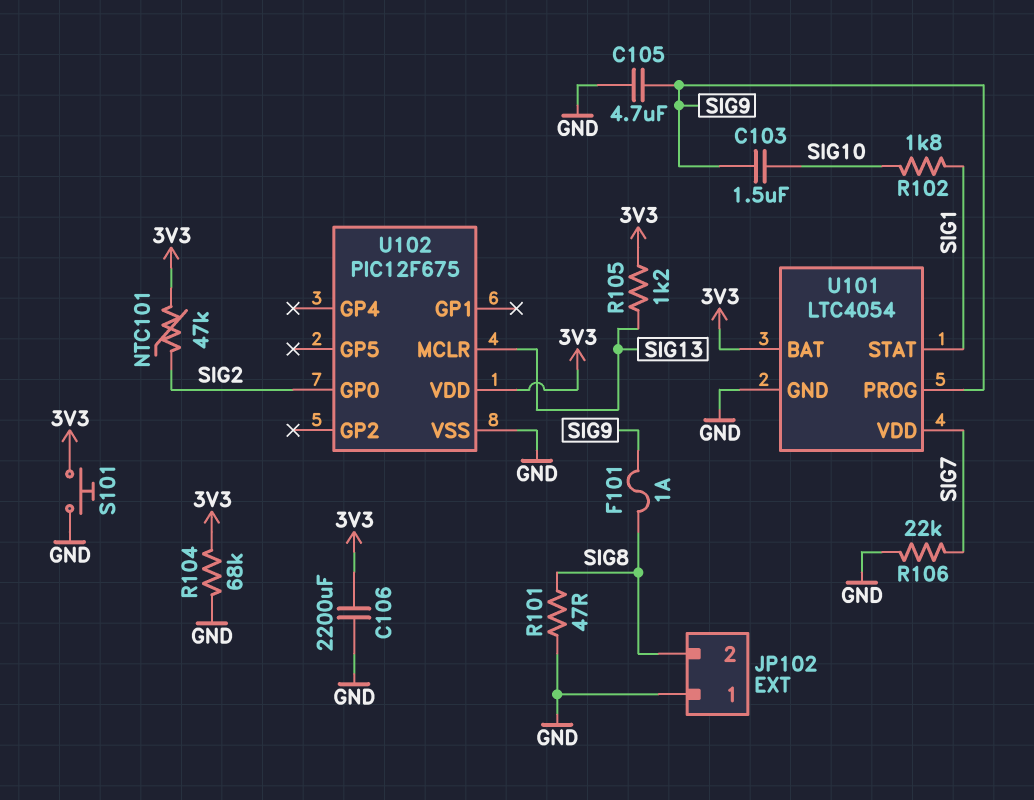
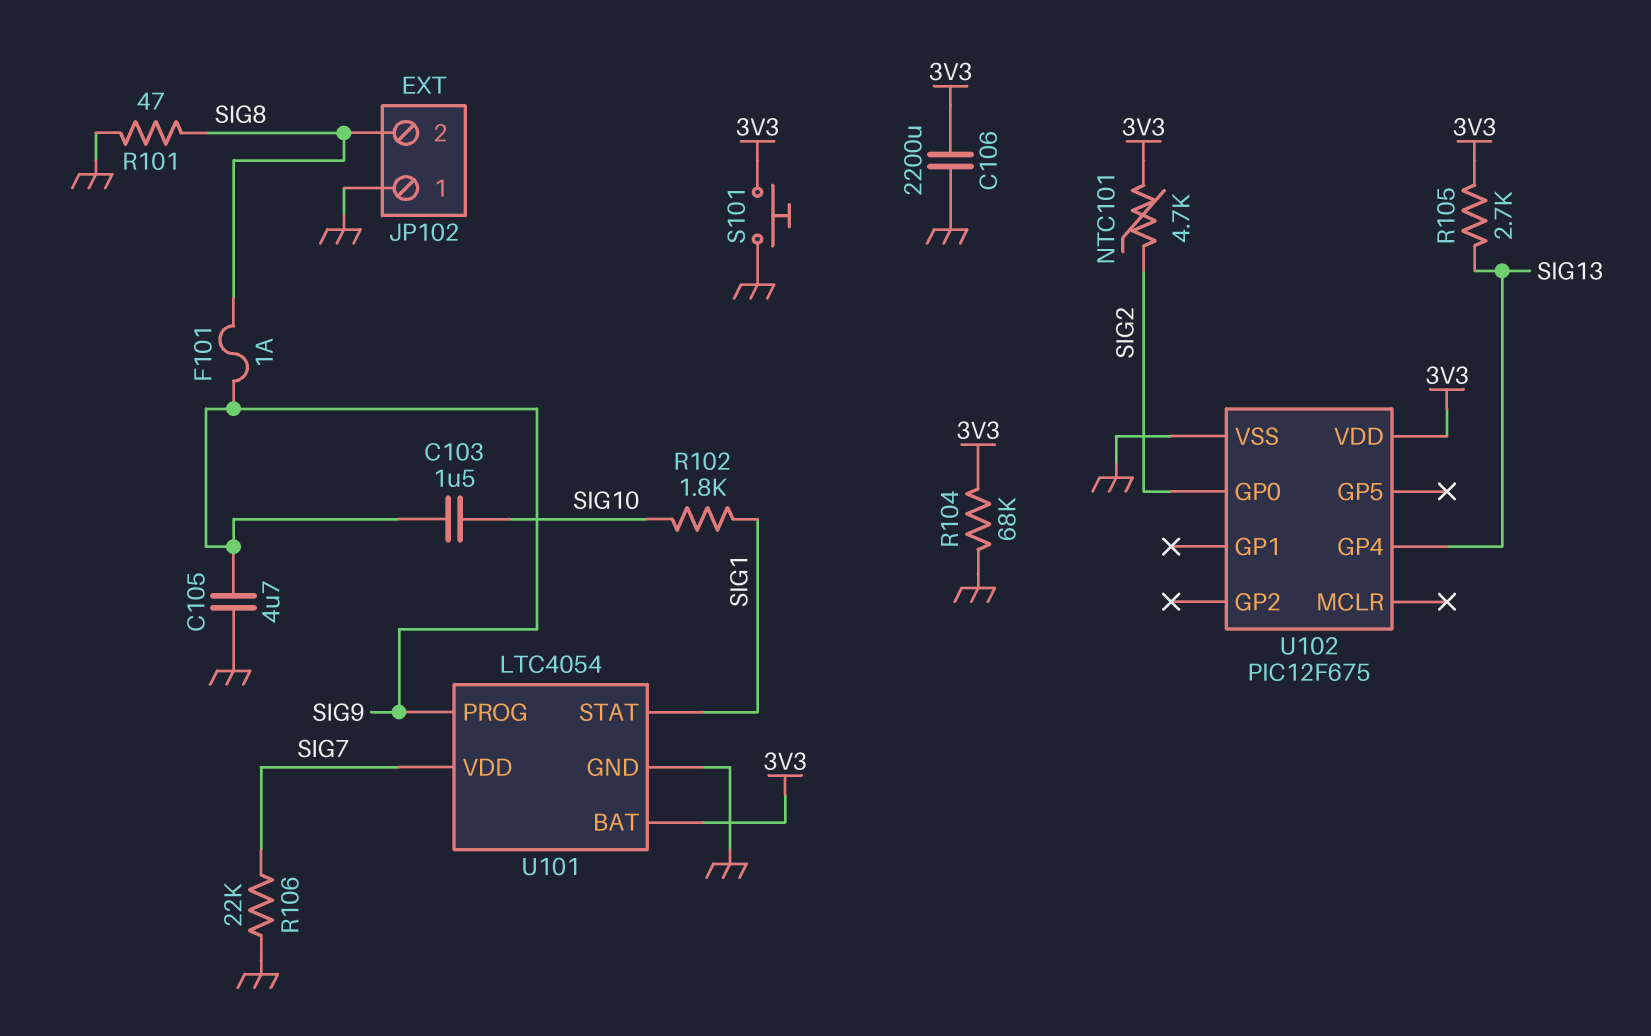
NTC101: 47k (3V3, SIG2) -> 4.7k (3V3, SIG2)
R105: 1.2k (3V3, SIG13) -> 2.7k (3V3, SIG13)
U102 pin GP4: none -> SIG13
U102 pin MCLR: SIG13 -> none

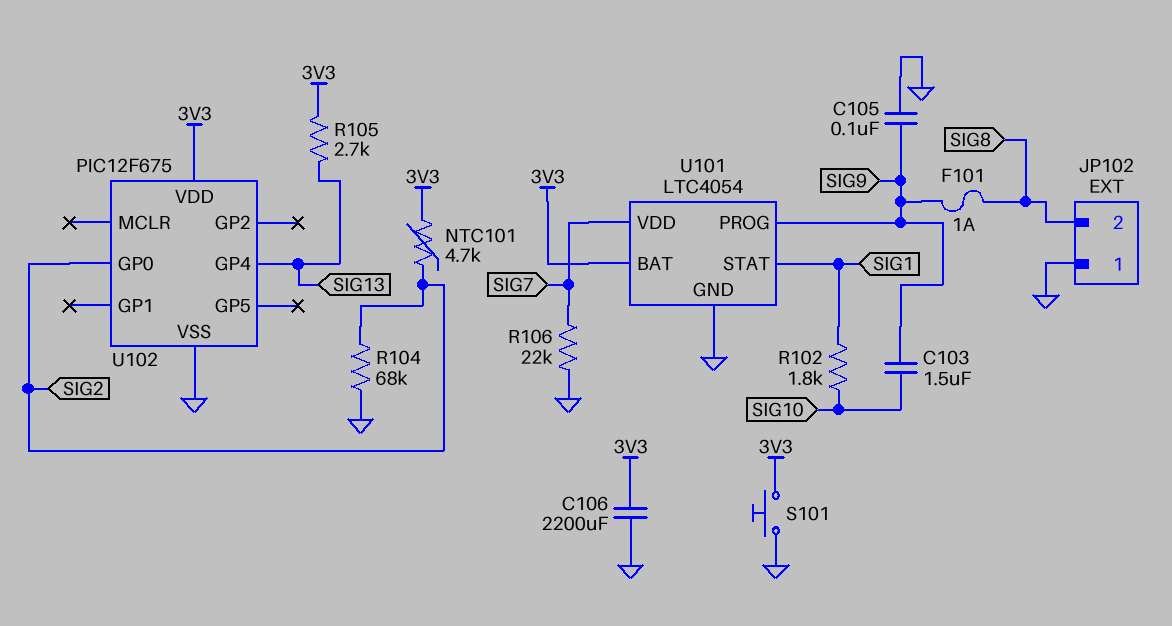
C105: 4.7uF (GND, SIG9) -> 100nF (GND, SIG9)
R101: 47 (GND, SIG8) -> none
R104: 68k (3V3, GND) -> 68k (GND, SIG2)

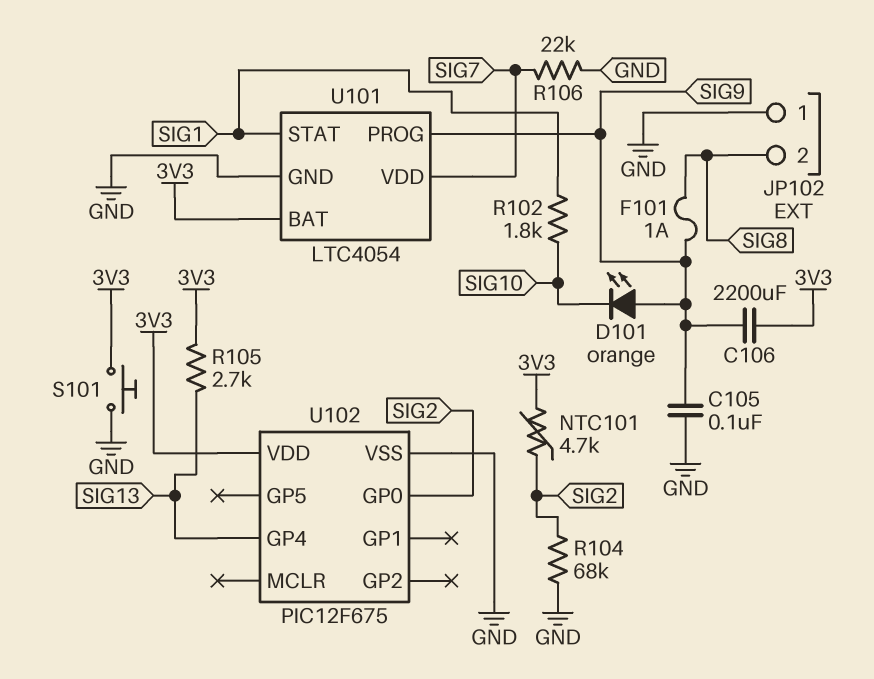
C103: 1.5uF (SIG9, SIG10) -> none
C106: 2200uF (3V3, GND) -> 2200uF (3V3, SIG9)
D101: none -> LED orange (A SIG9, K SIG10)

